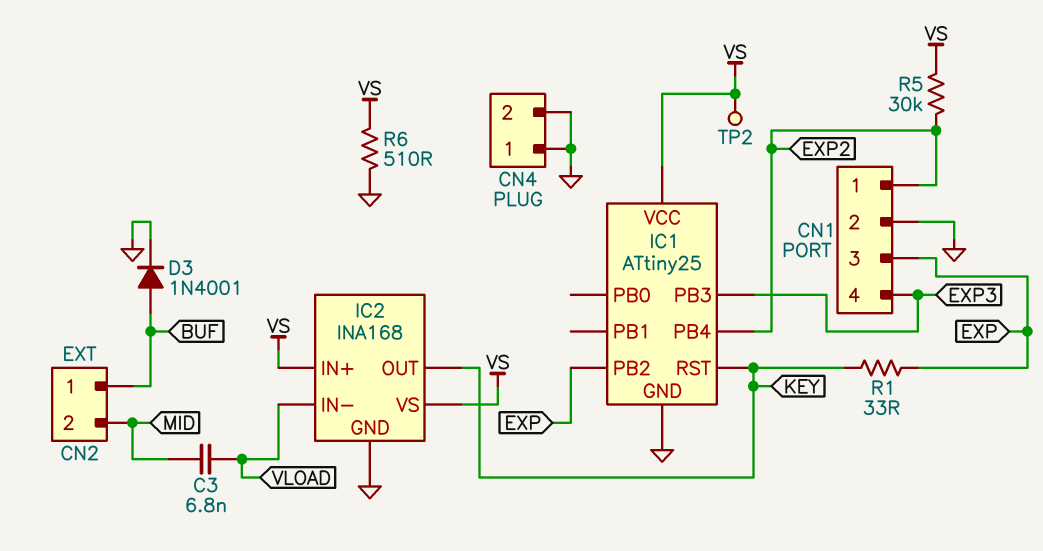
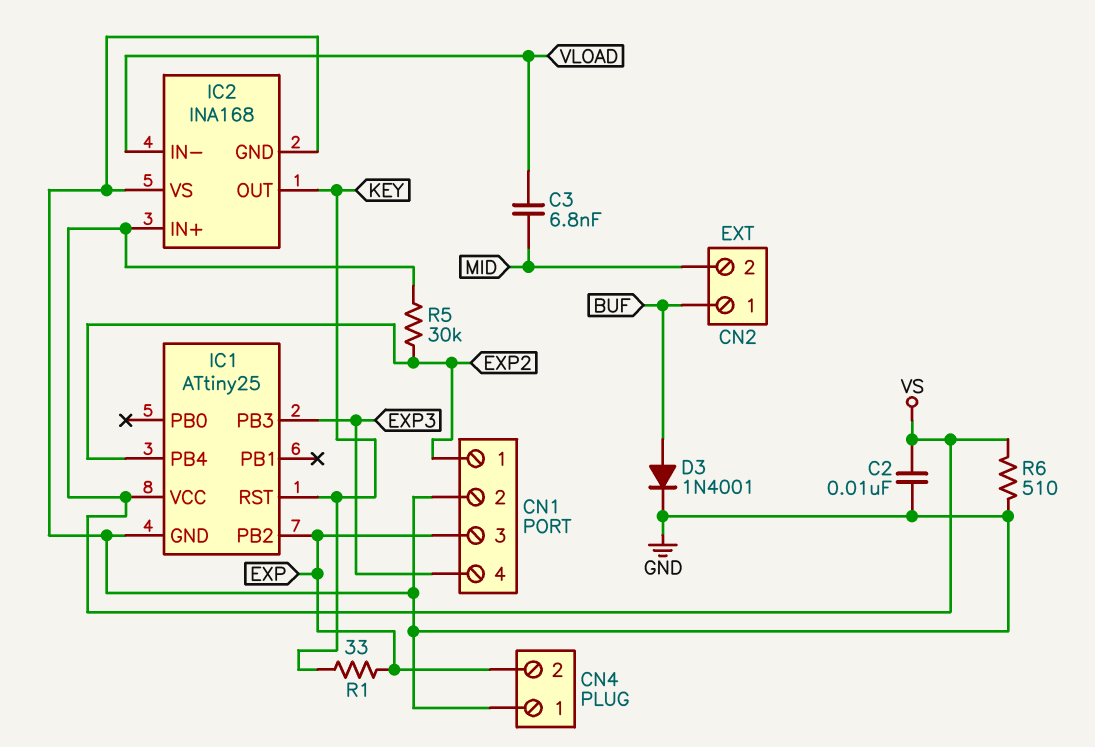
C2: none -> 10nF (GND, VS)
CN4 pin 2: GND -> EXP
IC2 pin VS: VS -> GND
TP2: test point (VS) -> none

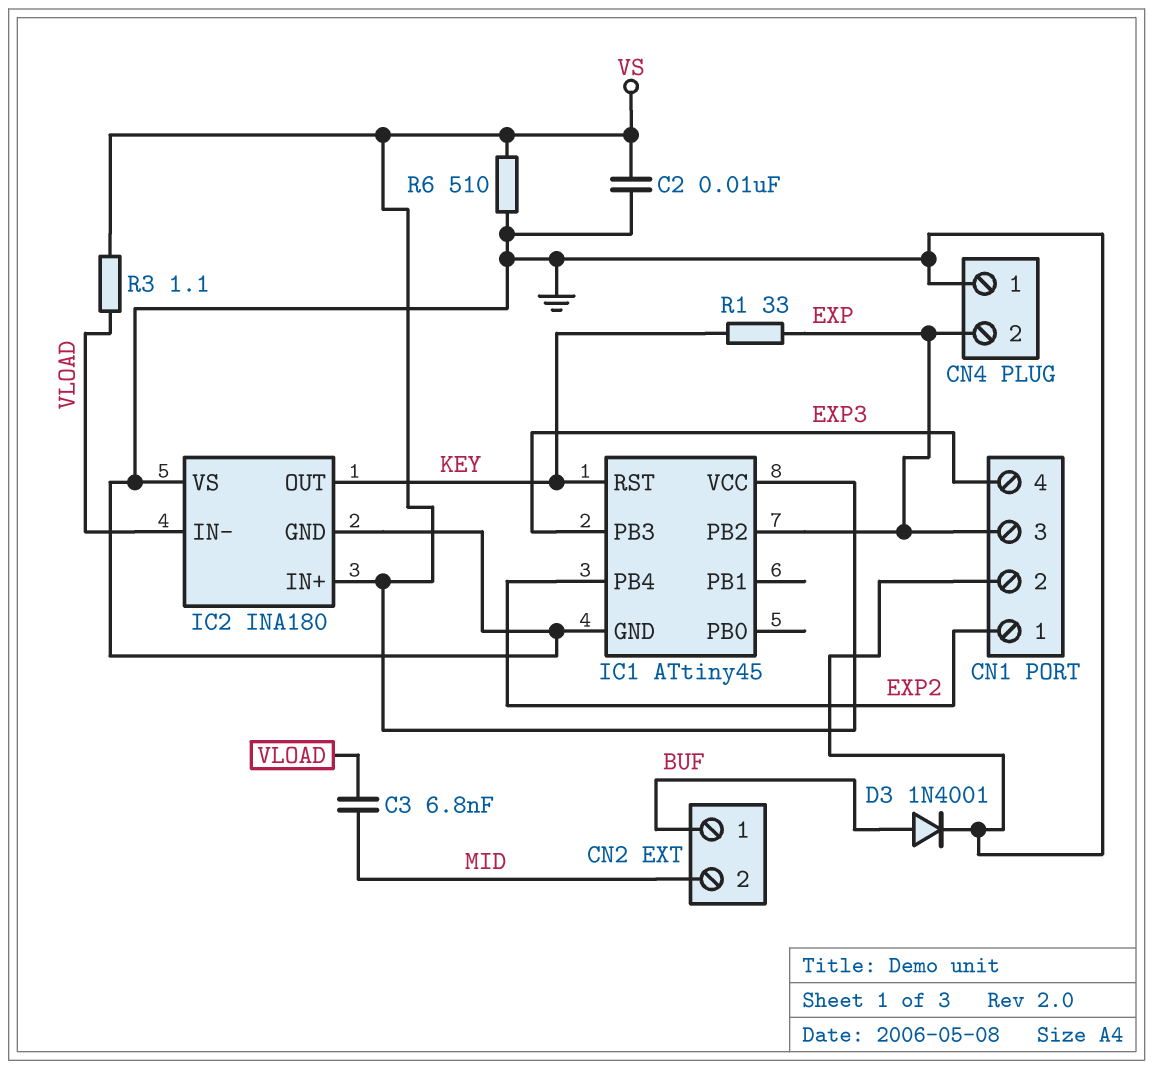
IC1: ATtiny25 -> ATtiny45
IC2: INA168 -> INA180
R3: none -> 1.1 (VLOAD, VS)
R5: 30k (EXP2, VS) -> none

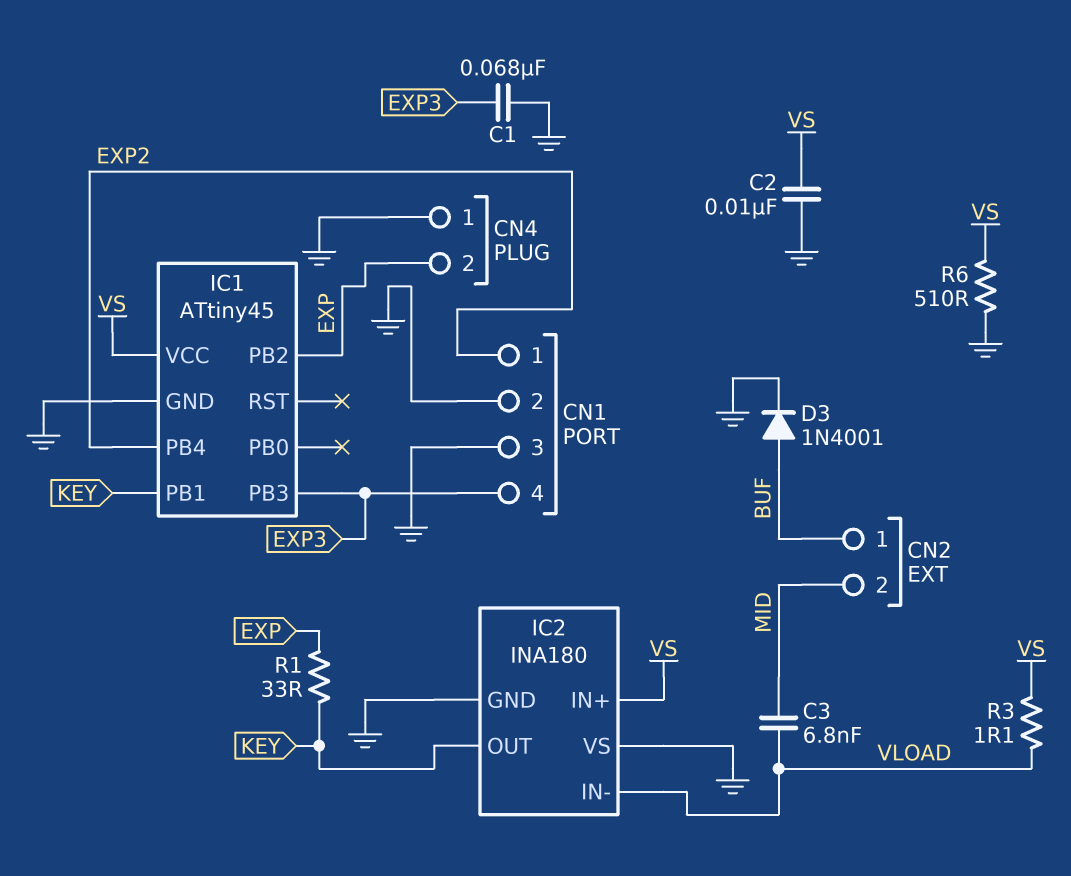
C1: none -> 68nF (EXP3, GND)
CN1 pin 3: EXP -> GND
IC1 pin PB1: none -> KEY
IC1 pin RST: KEY -> none

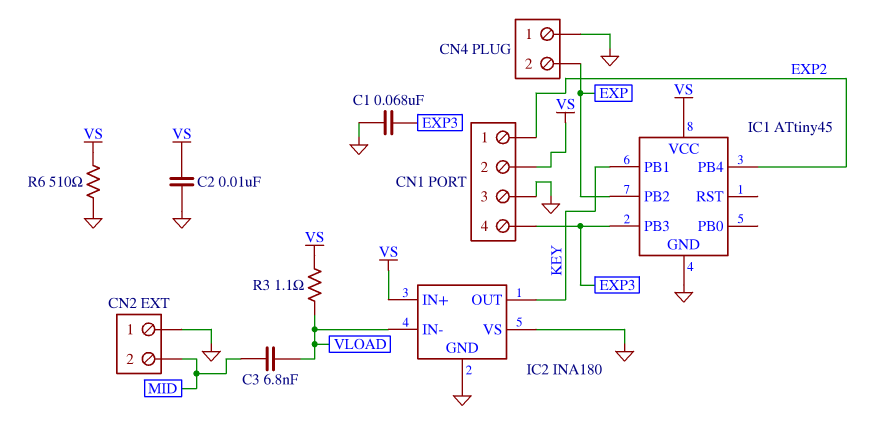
CN1 pin 2: GND -> VS
CN2 pin 1: BUF -> GND
D3: diode 1N4001 (A BUF, K GND) -> none
R1: 33 (EXP, KEY) -> none

